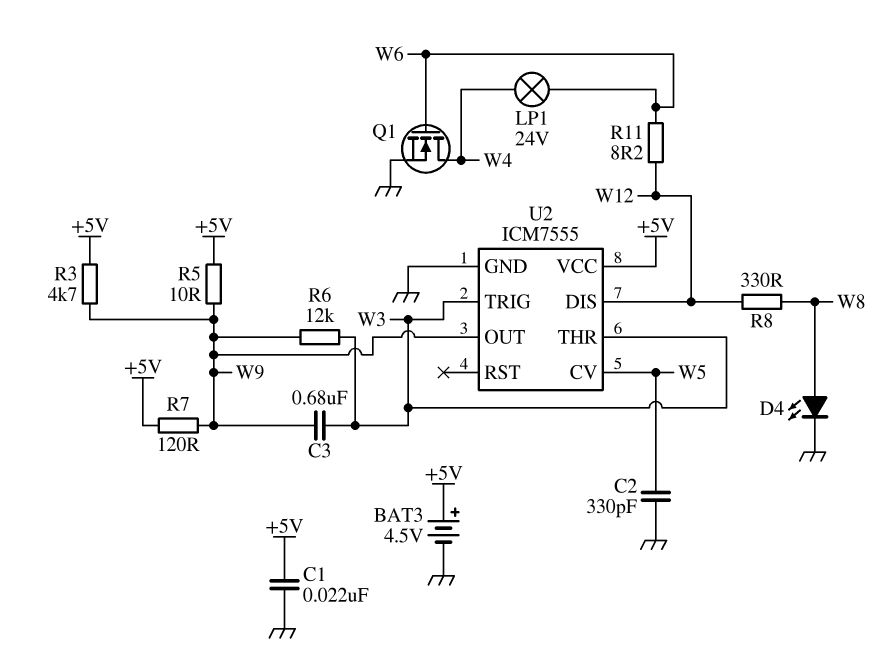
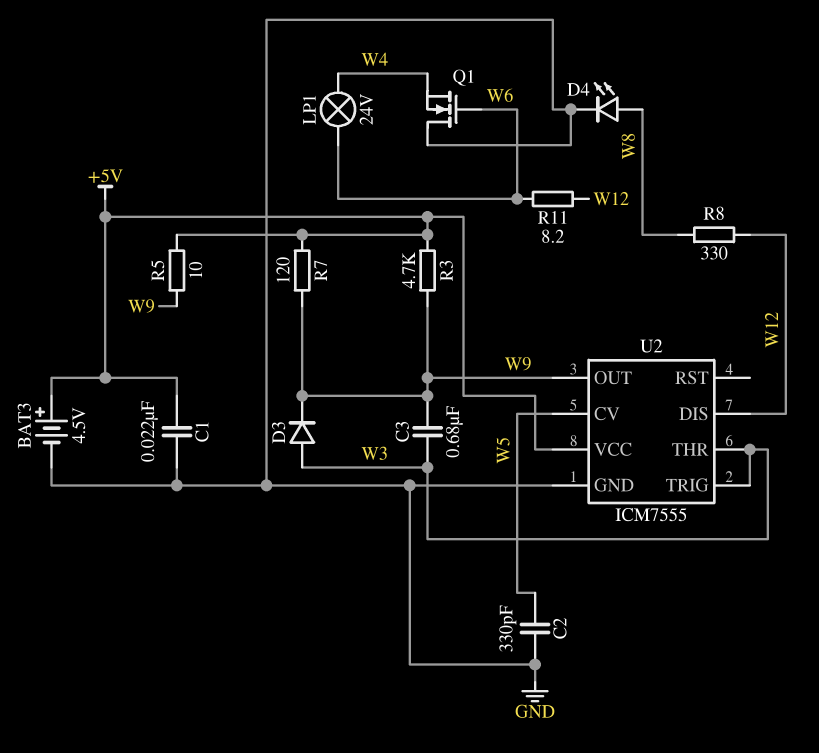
D3: none -> diode (A W3, K W9)
Q1: NMOS (G W6, D W4, S GND) -> NMOS (G W6, D GND, S W4)
R6: 12k (W3, W9) -> none

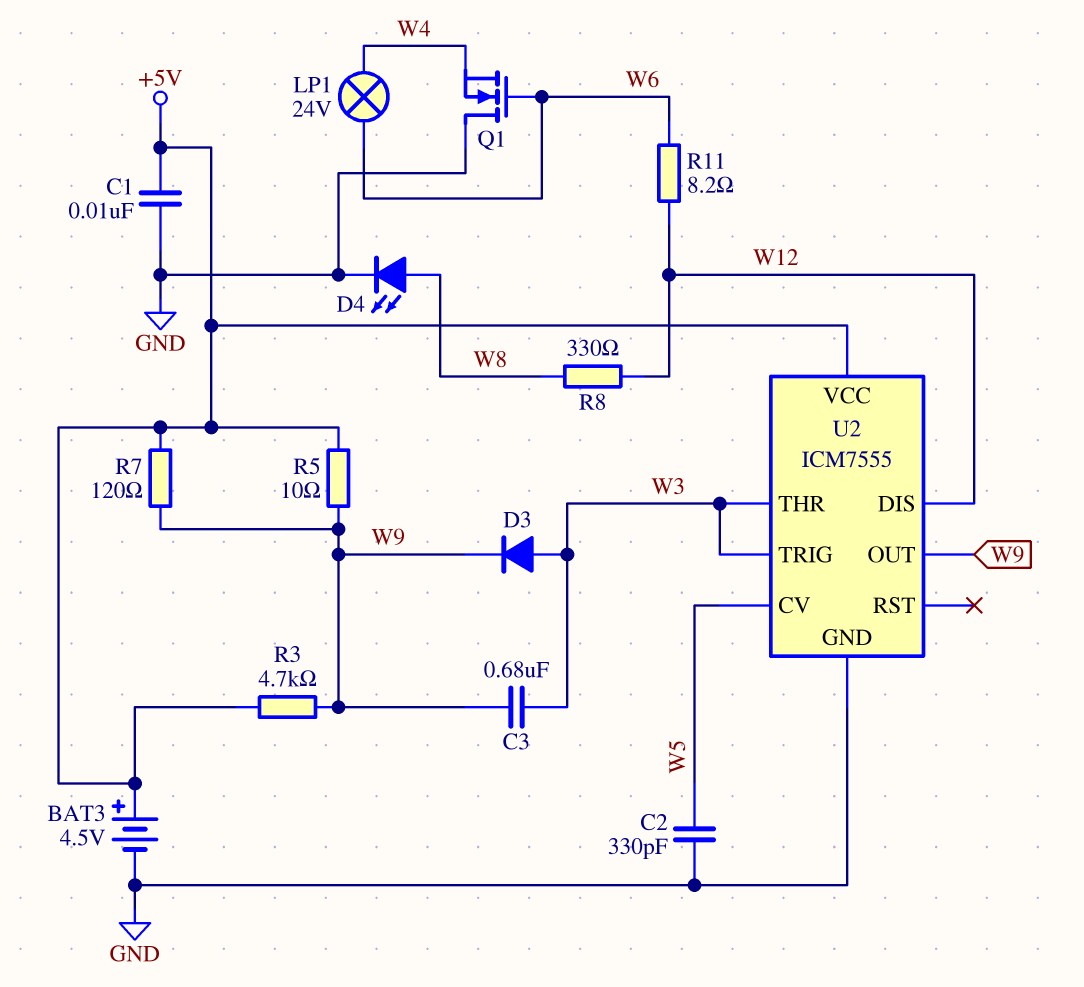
C1: 22nF (+5V, GND) -> 10nF (+5V, GND)

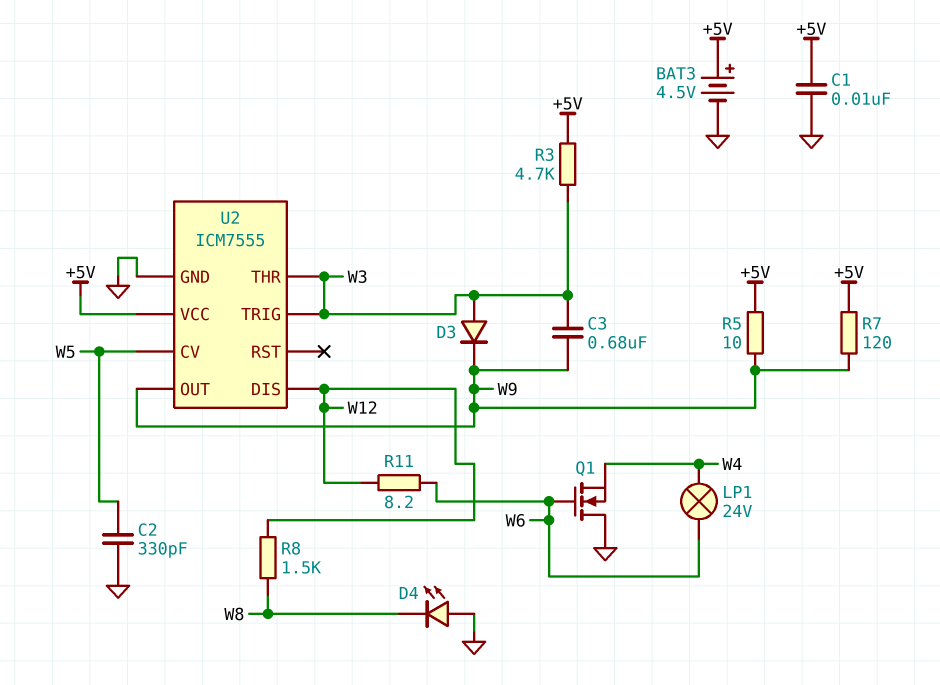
D4: LED (A W8, K GND) -> LED (A GND, K W8)
R3: 4.7k (+5V, W9) -> 4.7k (+5V, W3)
R8: 330 (W8, W12) -> 1.5k (W8, W12)

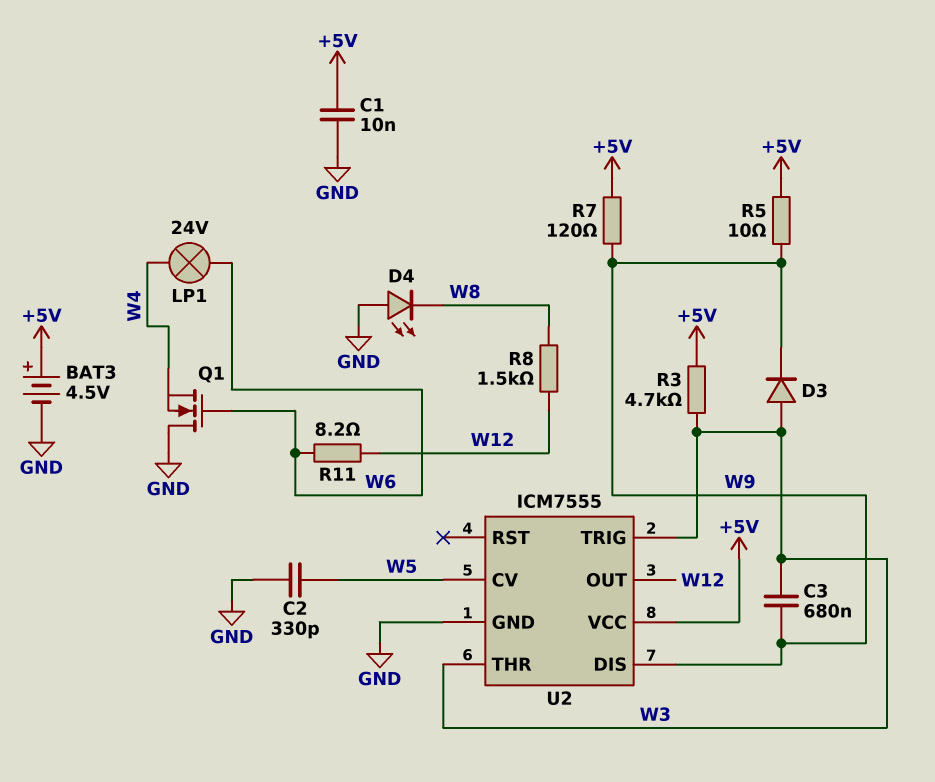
U2 pin DIS: W12 -> W9
U2 pin OUT: W9 -> W12

